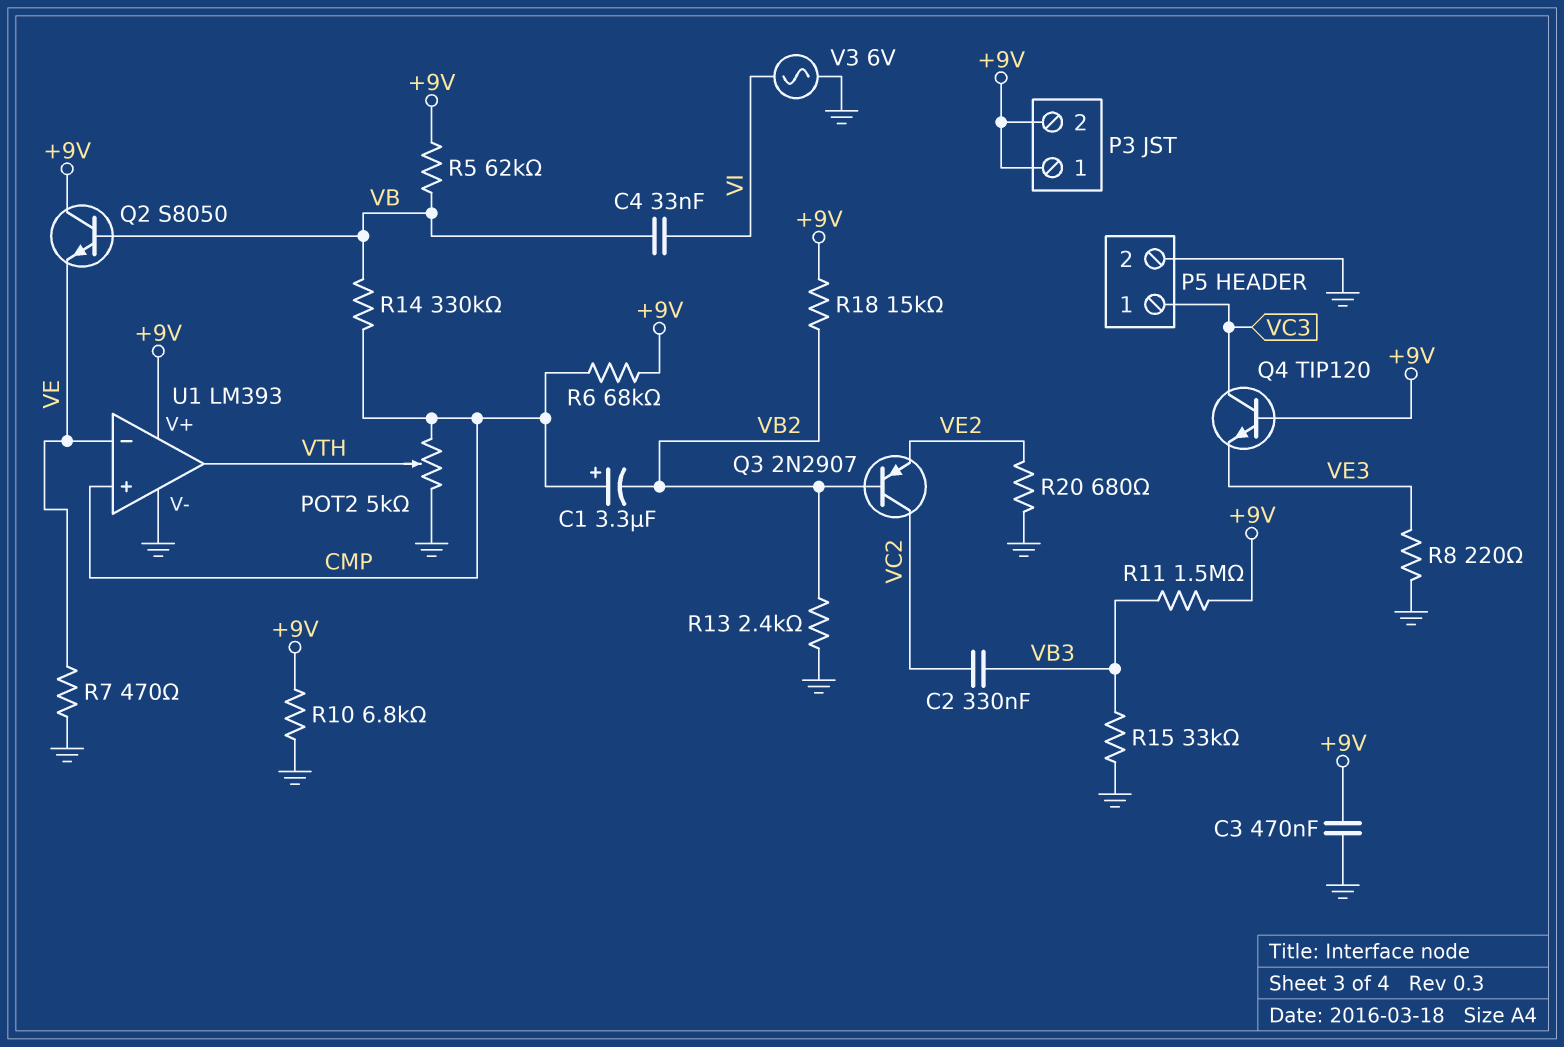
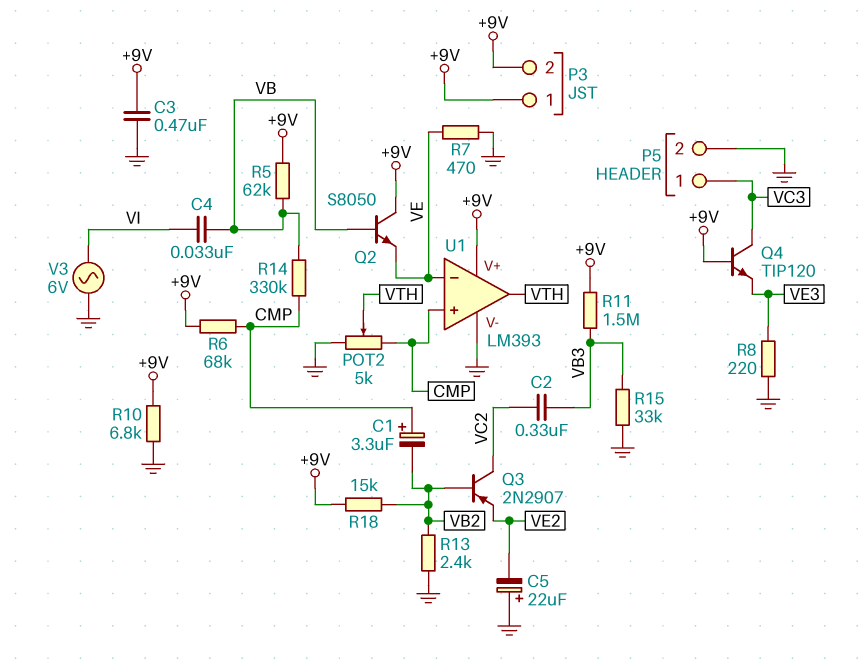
C5: none -> 22uF (plus GND, minus VE2)
R20: 680 (GND, VE2) -> none

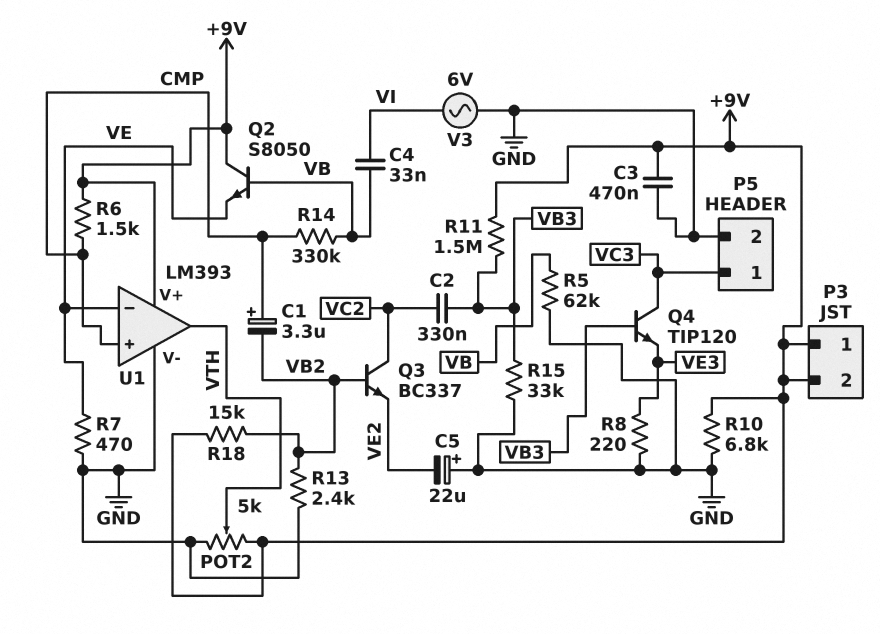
POT2: 5k (CMP, GND, wiper VTH) -> 5k (+9V, GND, wiper VTH)
Q3: PNP 2N2907 (B VB2, C VC2, E VE2) -> NPN BC337 (B VB2, C VC2, E VE2)
Q4: NPN TIP120 (B +9V, C VC3, E VE3) -> NPN TIP120 (B VB3, C VC3, E VE3)
R5: 62k (+9V, VB) -> 62k (GND, VB)
R6: 68k (+9V, CMP) -> 1.5k (+9V, CMP)

